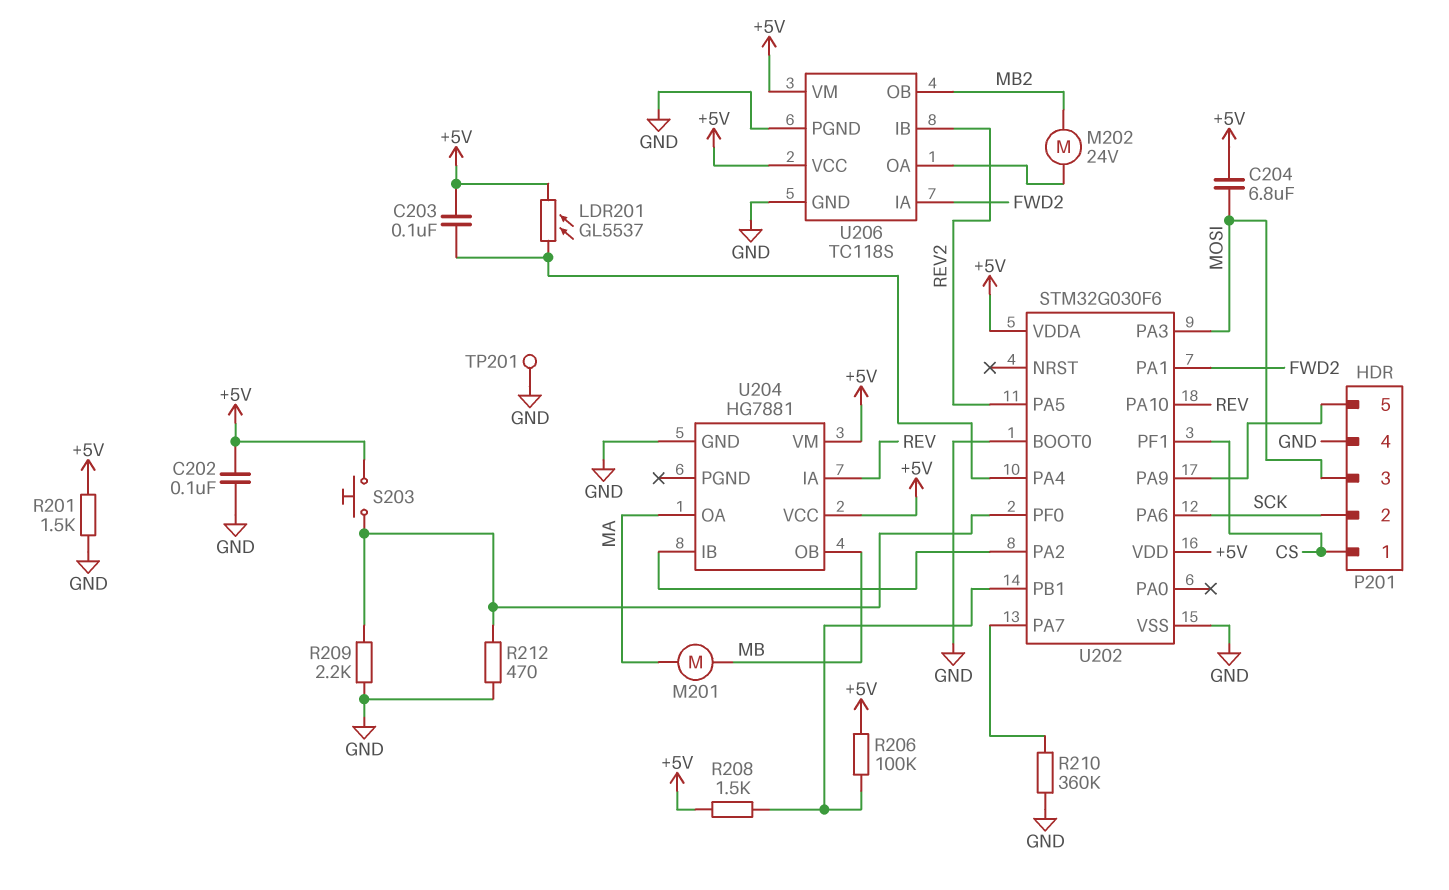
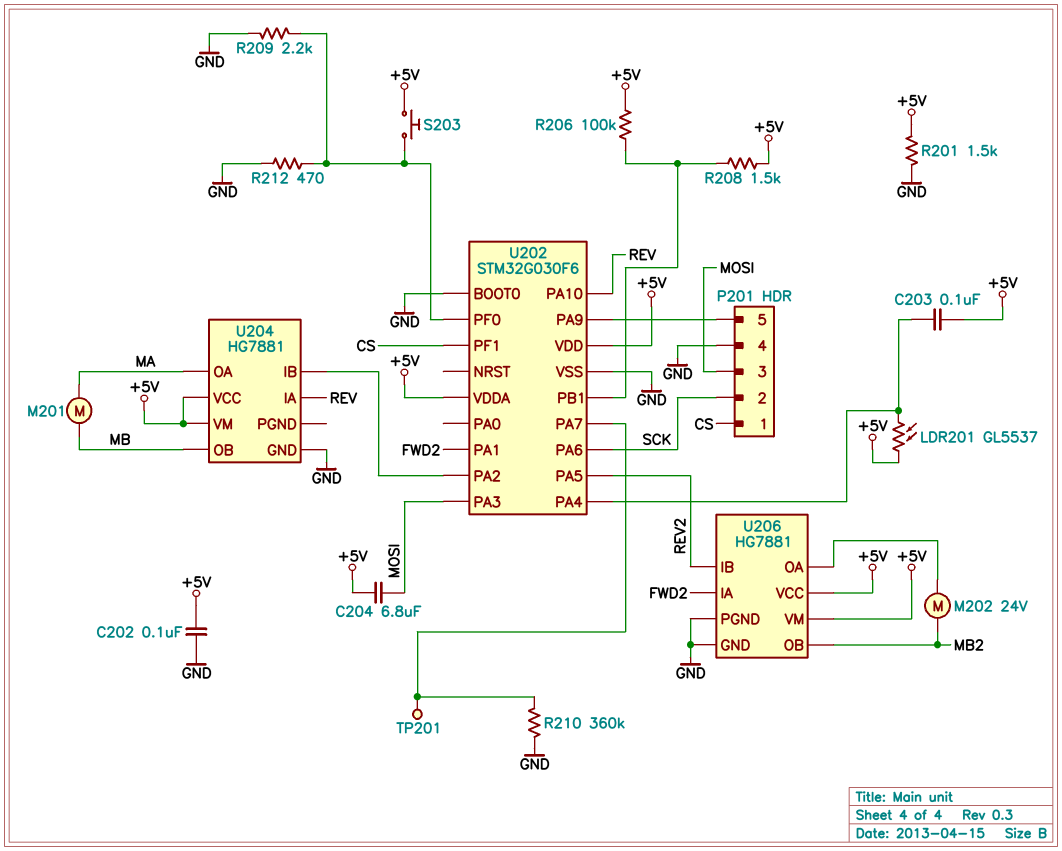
TP201: test point (GND) -> test point (U202/PA7)
U206: TC118S -> HG7881

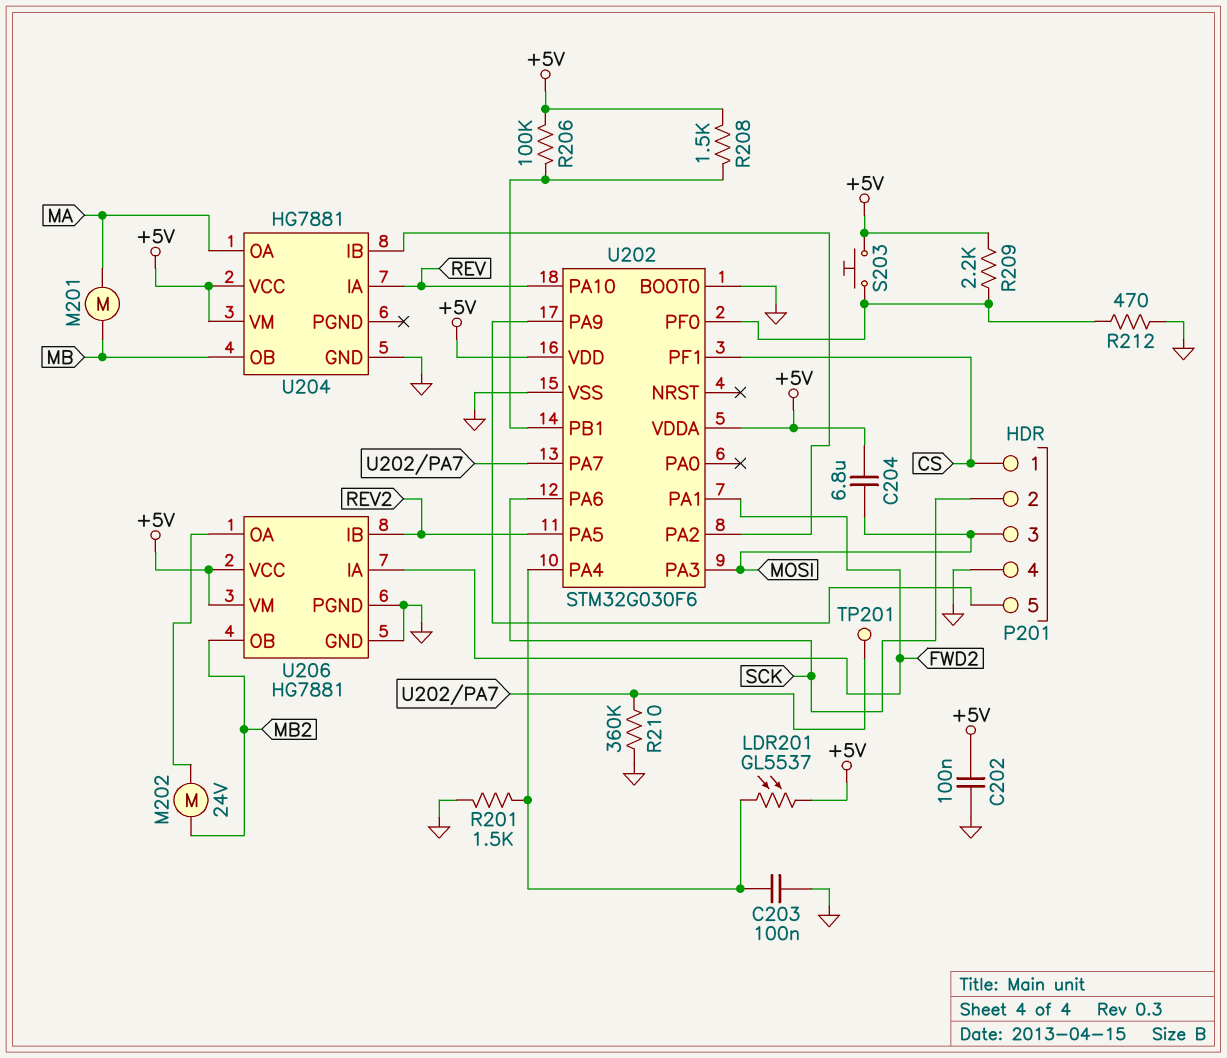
C203: 100nF (+5V, U202/PA4) -> 100nF (GND, U202/PA4)
R201: 1.5k (+5V, GND) -> 1.5k (GND, U202/PA4)
R209: 2.2k (GND, U202/PF0) -> 2.2k (+5V, U202/PF0)

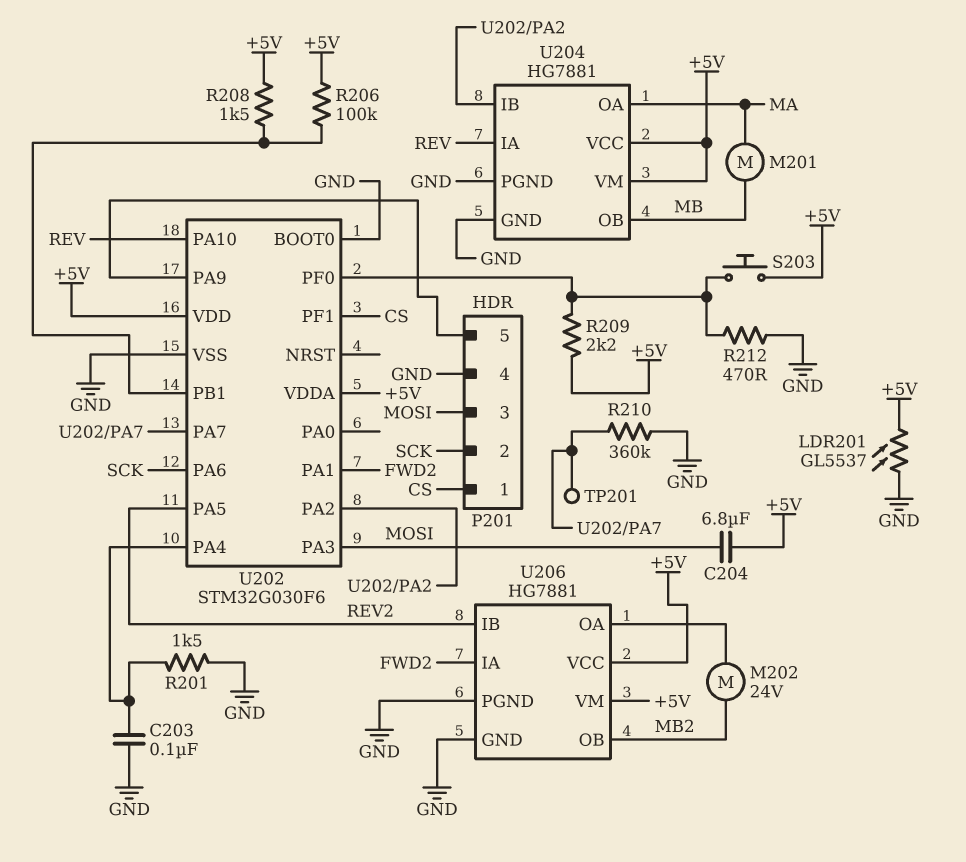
C202: 100nF (+5V, GND) -> none
LDR201: GL5537 (+5V, U202/PA4) -> GL5537 (+5V, GND)
U204 pin PGND: none -> GND

